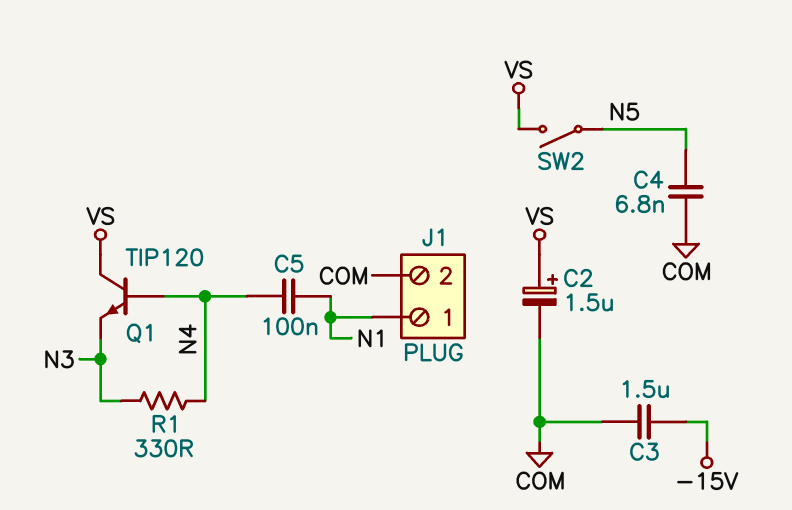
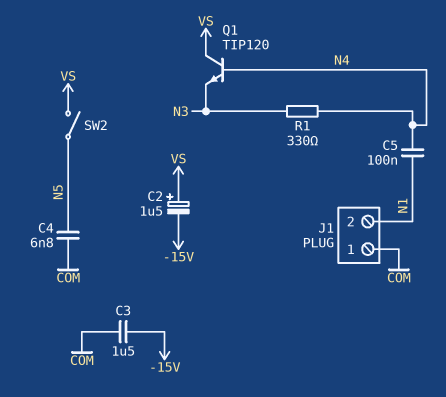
C2: 1.5uF (plus VS, minus COM) -> 1.5uF (plus VS, minus -15V)
J1 pin 1: N1 -> COM
J1 pin 2: COM -> N1

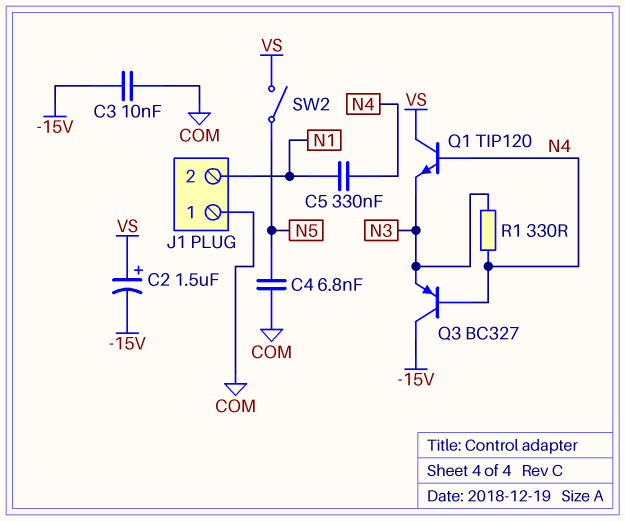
C3: 1.5uF (-15V, COM) -> 10nF (-15V, COM)
C5: 100nF (N1, N4) -> 330nF (N1, N4)
Q3: none -> PNP BC327 (B N4, C -15V, E N3)

